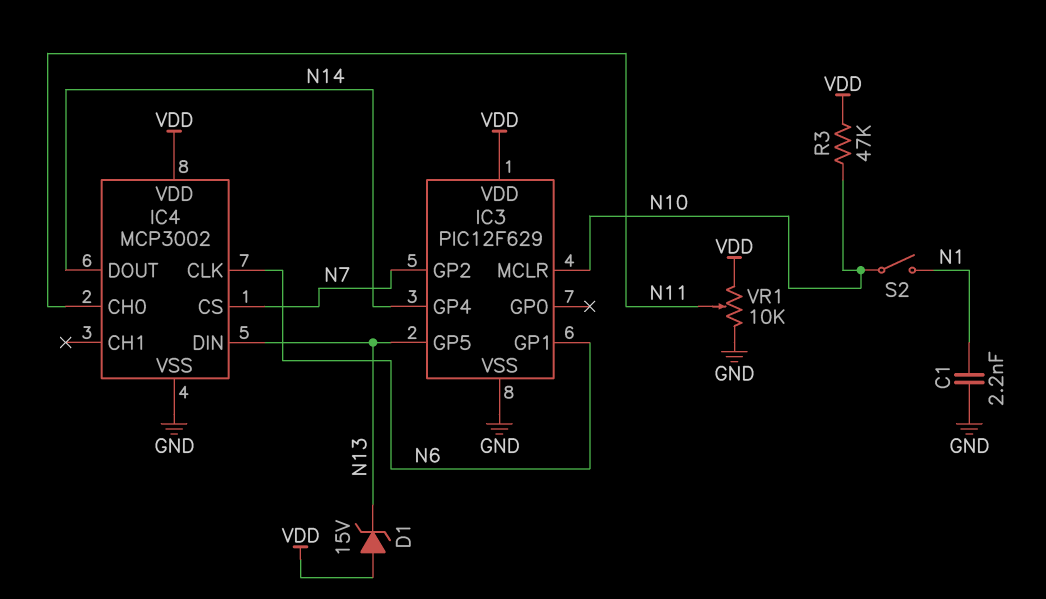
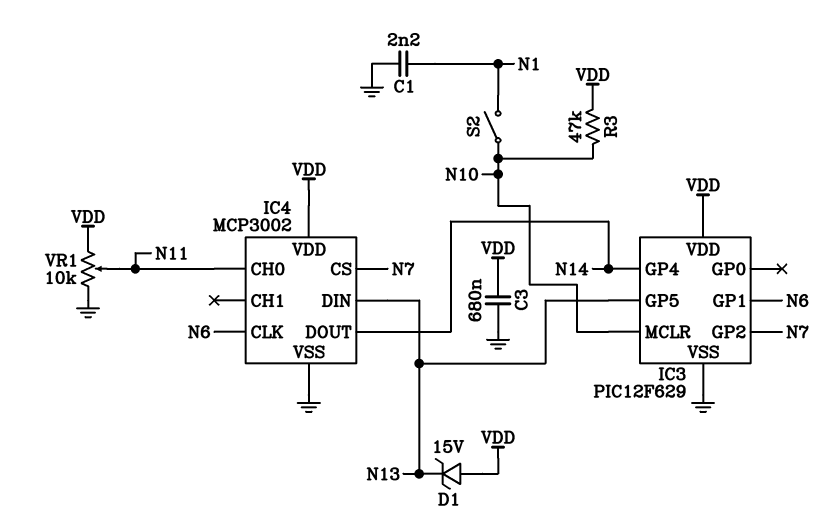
C3: none -> 680nF (GND, VDD)

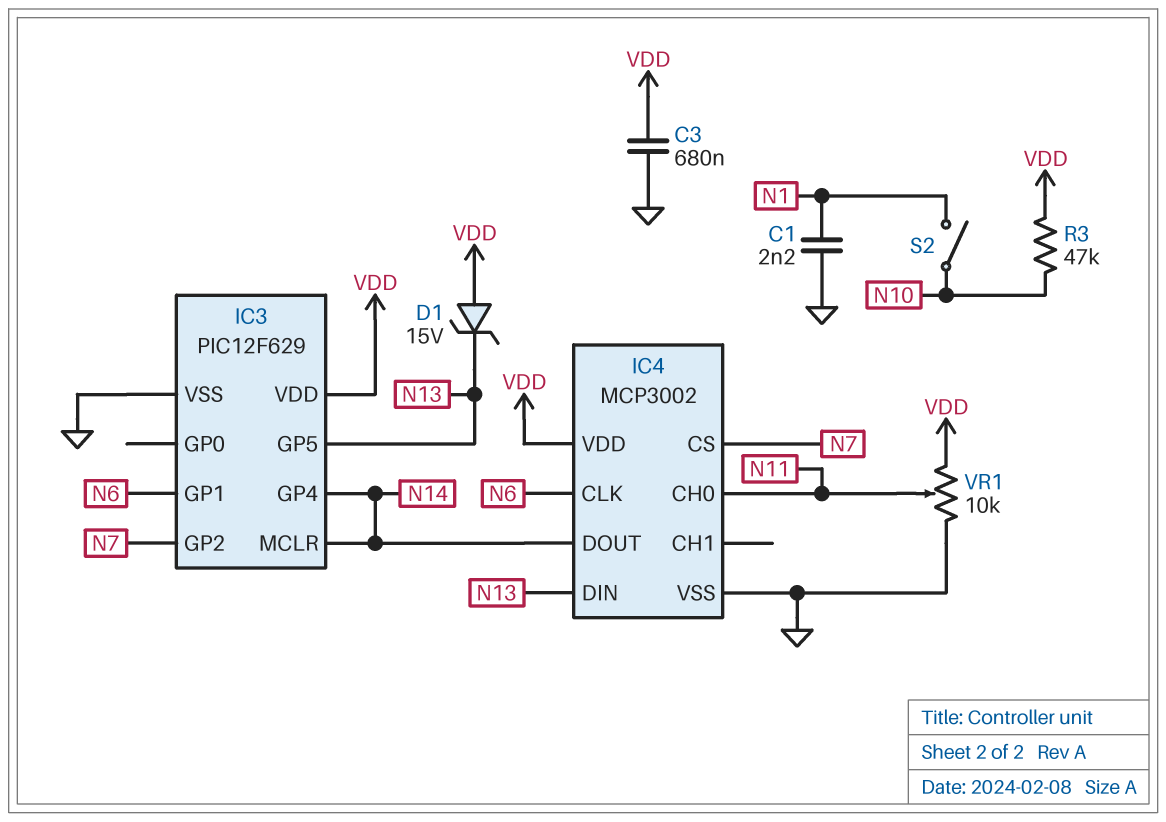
IC3 pin MCLR: N10 -> N14

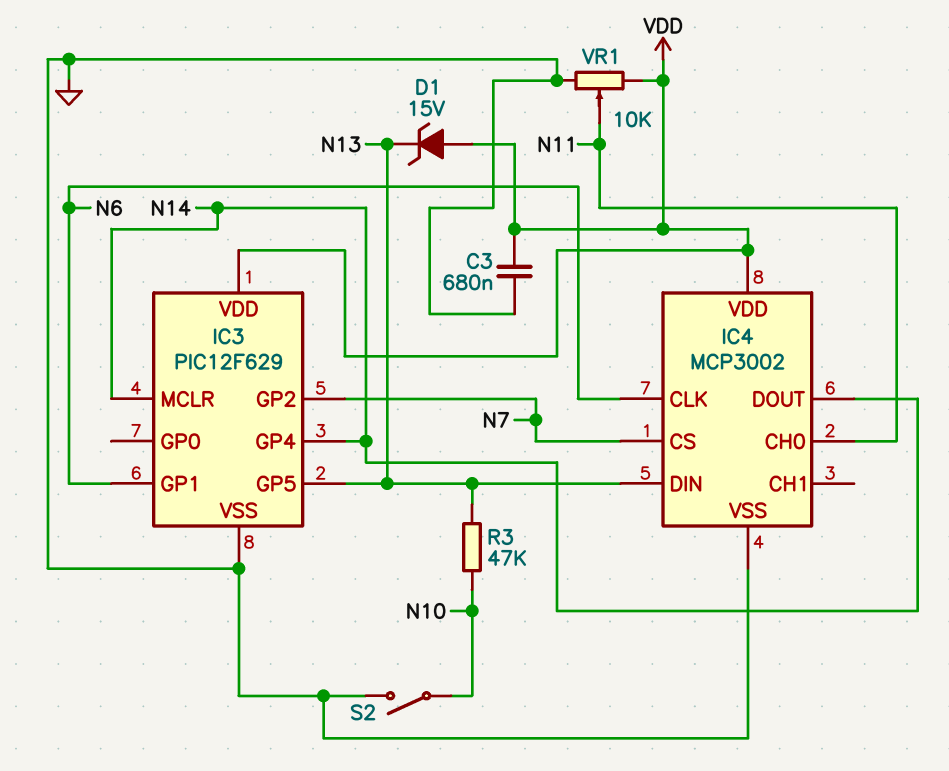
C1: 2.2nF (GND, N1) -> none
R3: 47k (N10, VDD) -> 47k (N10, N13)
S2: switch (N1, N10) -> switch (GND, N10)

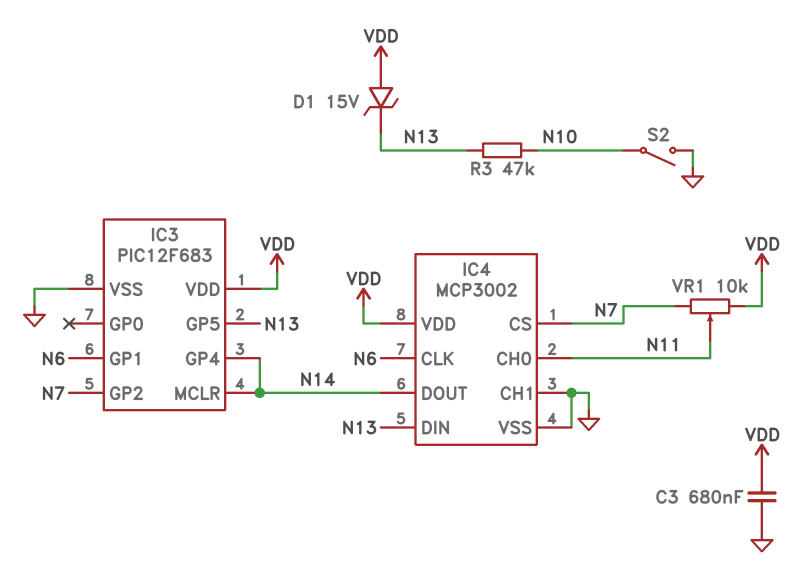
IC3: PIC12F629 -> PIC12F683
IC4 pin CH1: none -> GND
VR1: 10k (GND, VDD, wiper N11) -> 10k (N7, VDD, wiper N11)

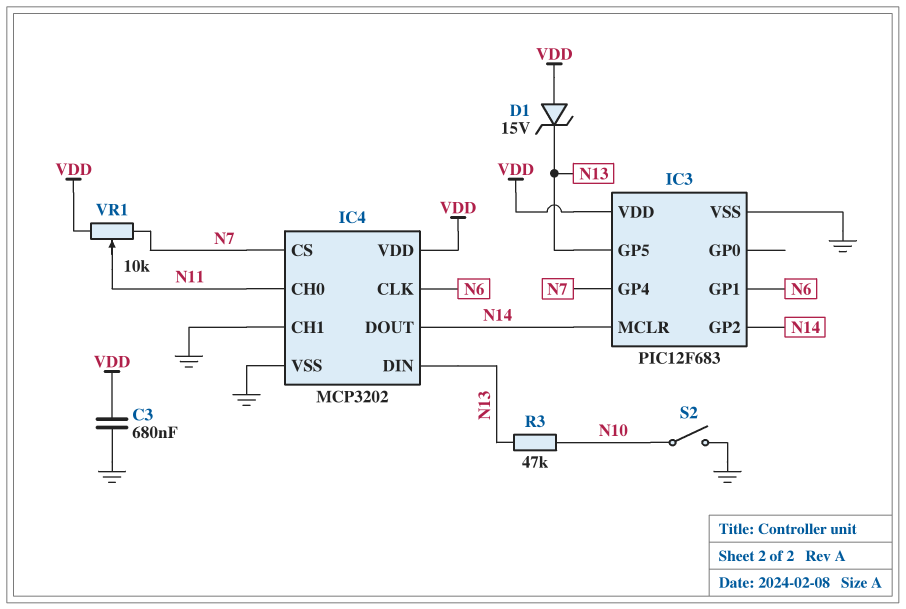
IC3 pin GP2: N7 -> N14
IC3 pin GP4: N14 -> N7
IC4: MCP3002 -> MCP3202

